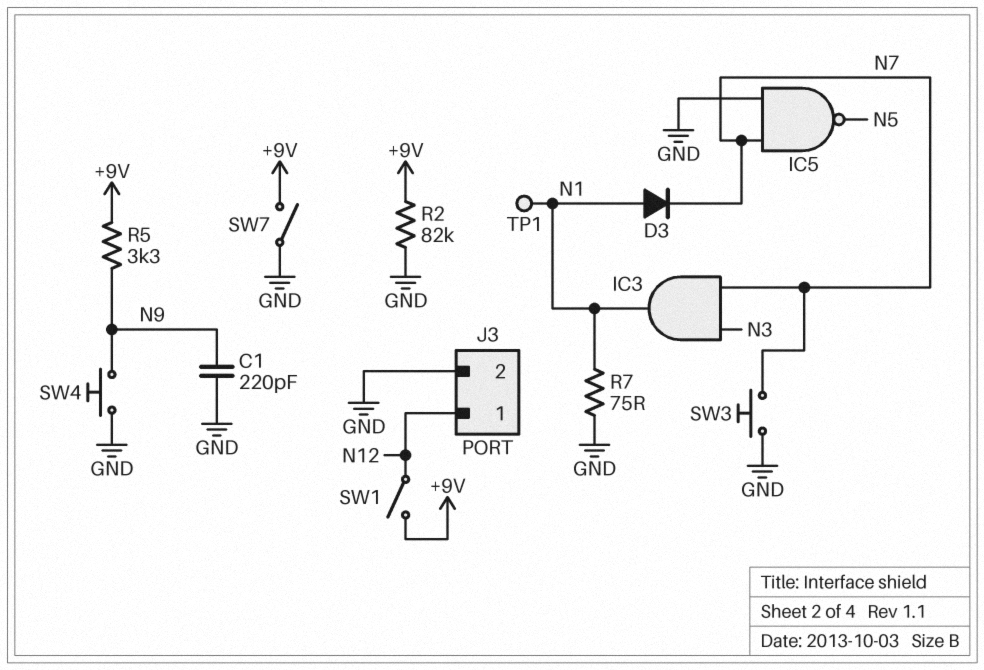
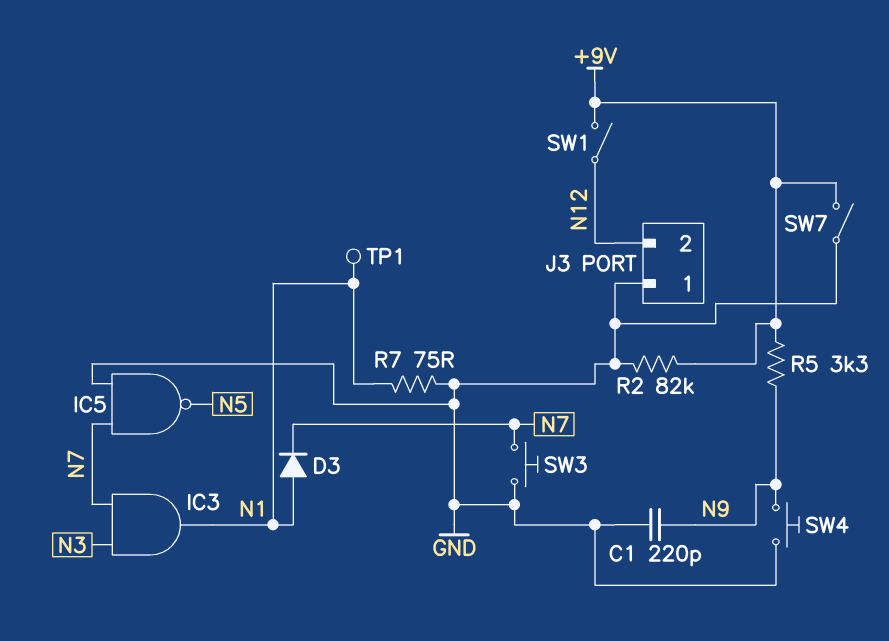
J3 pin 1: N12 -> GND
J3 pin 2: GND -> N12

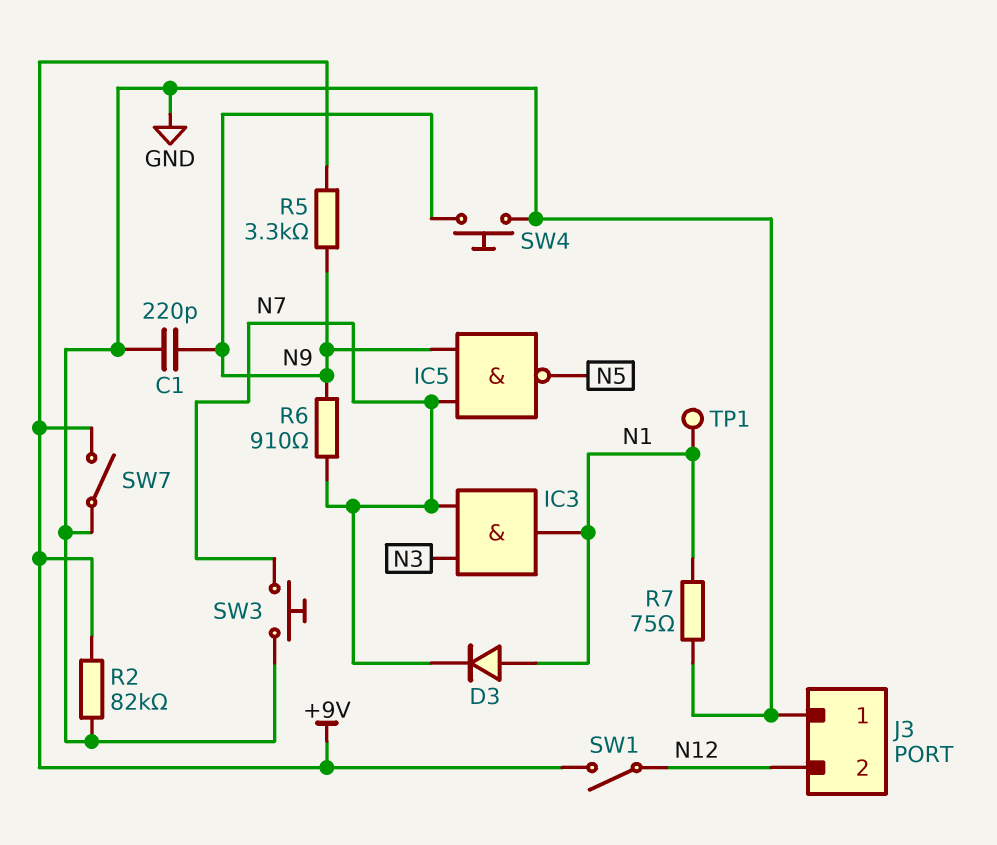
IC5: NAND (in GND, in N7, out N5) -> NAND (in N7, in N9, out N5)
R6: none -> 910 (N7, N9)

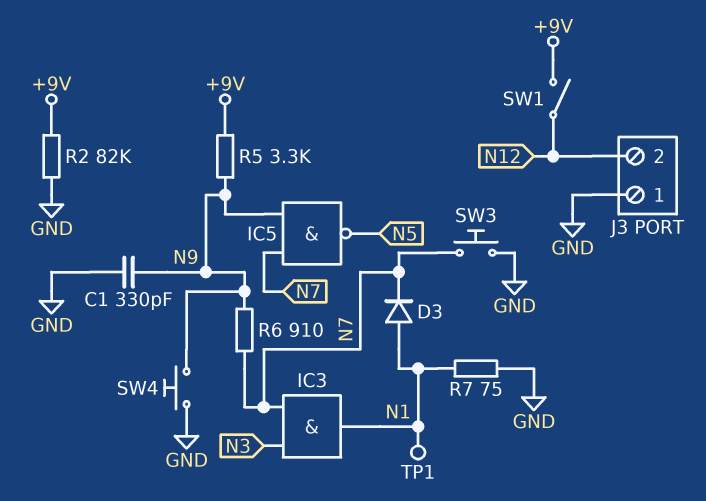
C1: 220pF (GND, N9) -> 330pF (GND, N9)
SW7: switch (+9V, GND) -> none

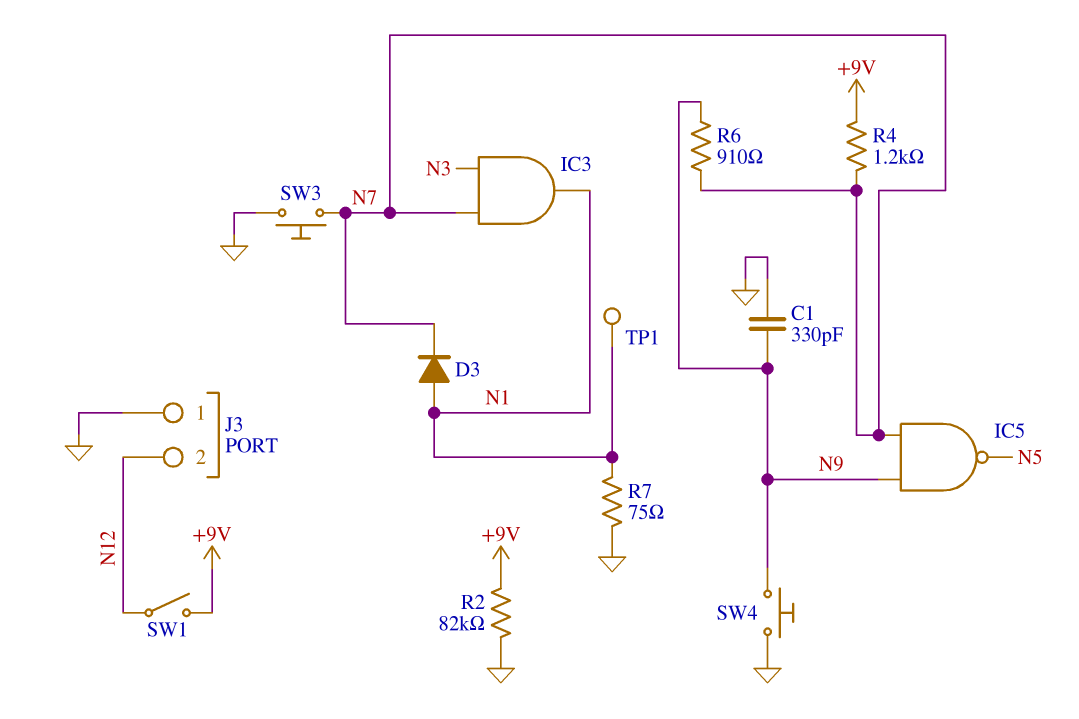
R4: none -> 1.2k (+9V, N7)
R5: 3.3k (+9V, N9) -> none

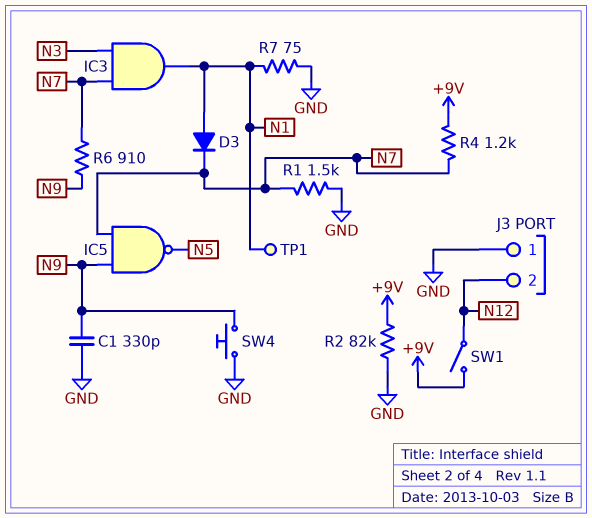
R1: none -> 1.5k (GND, N7)
SW3: button (GND, N7) -> none

